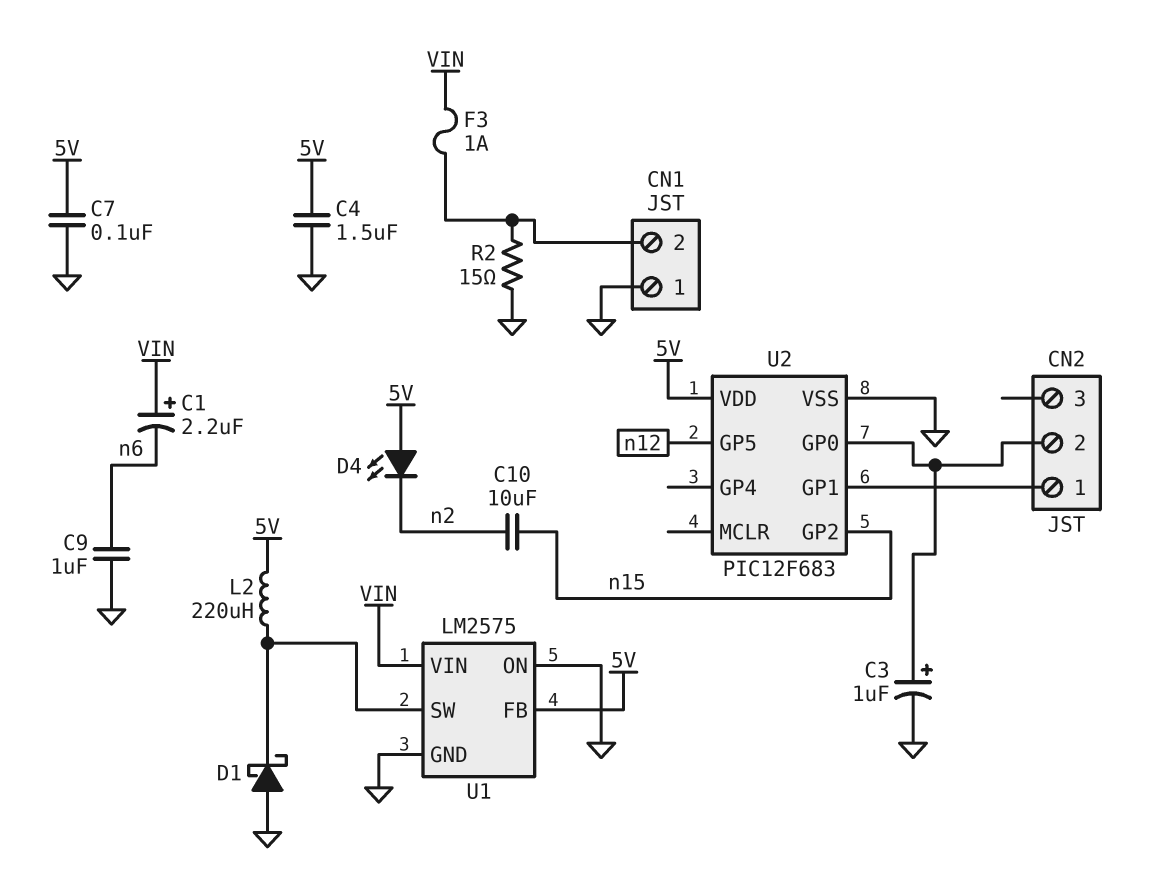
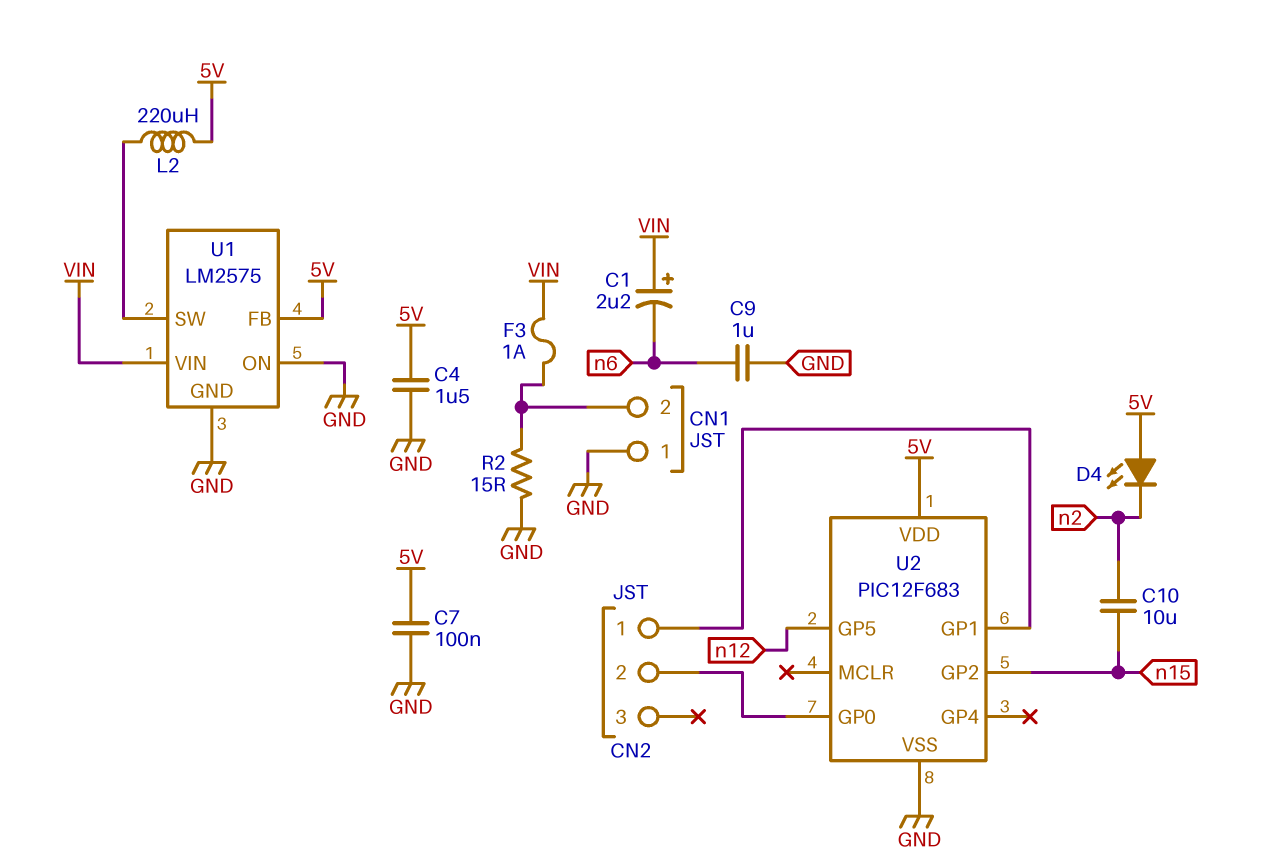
C3: 1uF (plus CN2/2, minus GND) -> none
D1: schottky (A GND, K U1/SW) -> none

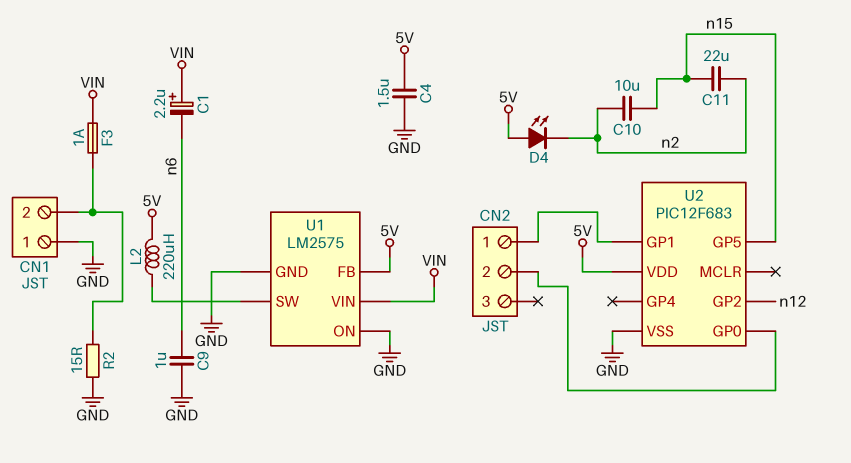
C7: 100nF (5V, GND) -> none
C11: none -> 22uF (n2, n15)
U2 pin GP2: n15 -> n12
U2 pin GP5: n12 -> n15

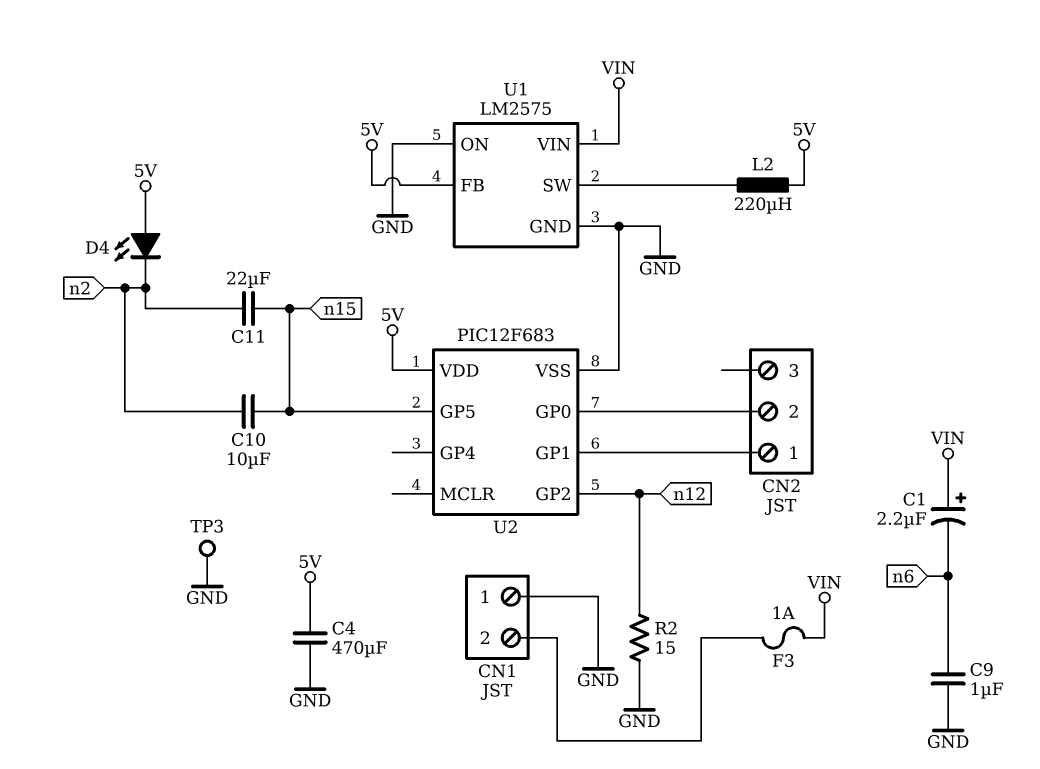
C4: 1.5uF (5V, GND) -> 470uF (5V, GND)
R2: 15 (CN1/2, GND) -> 15 (GND, n12)
TP3: none -> test point (GND)

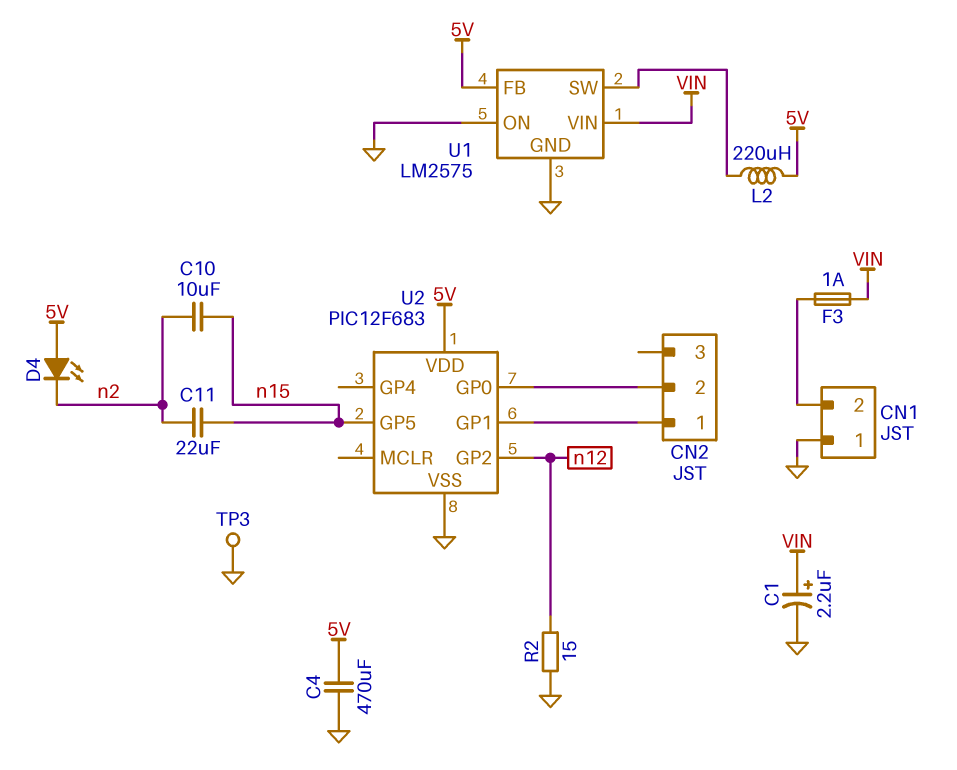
C1: 2.2uF (plus VIN, minus n6) -> 2.2uF (plus VIN, minus GND)
C9: 1uF (GND, n6) -> none

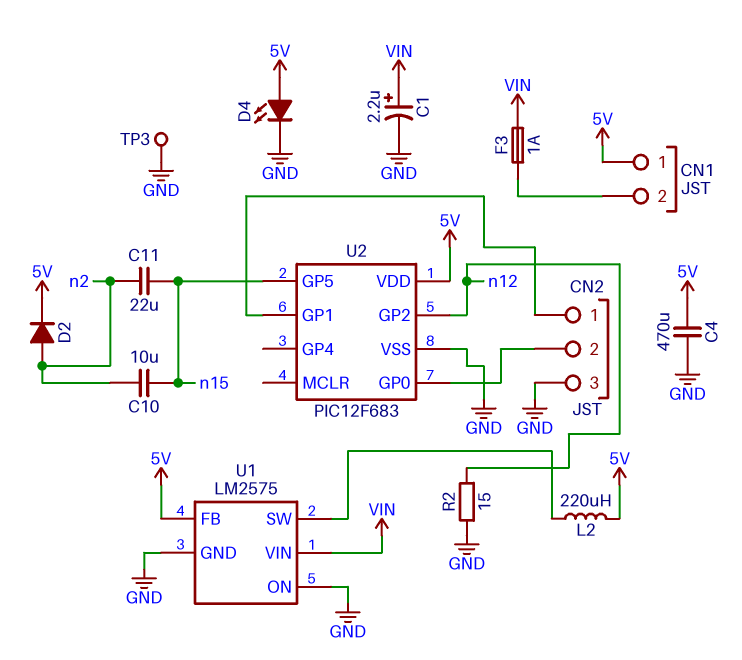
CN1 pin 1: GND -> 5V
CN2 pin 3: none -> GND
D2: none -> diode (A n2, K 5V)
D4: LED (A 5V, K n2) -> LED (A 5V, K GND)

